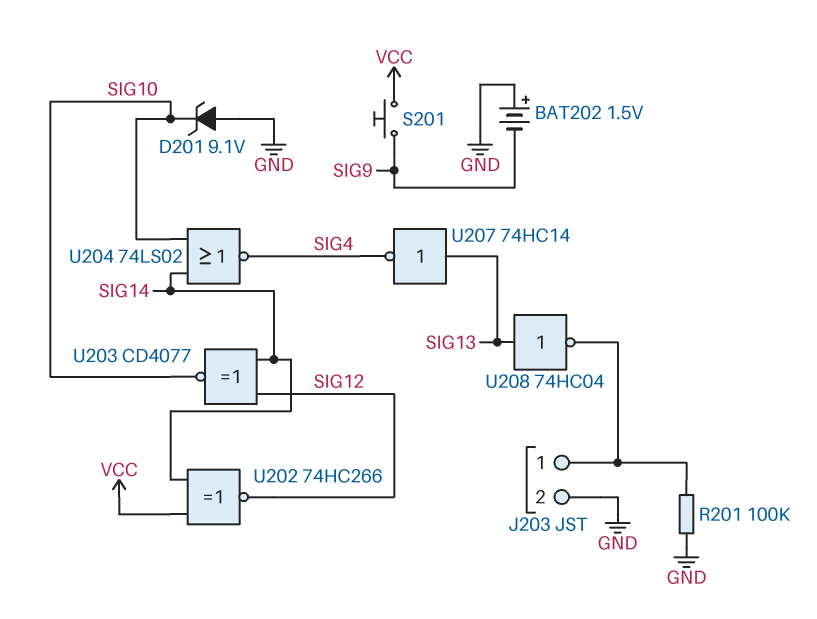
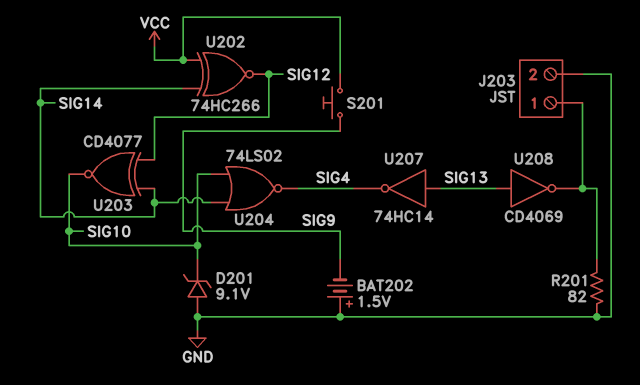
R201: 100k (GND, J203/1) -> 82 (GND, J203/1)
U208: NOT 74HC04 (in SIG13, out J203/1) -> NOT CD4069 (in SIG13, out J203/1)

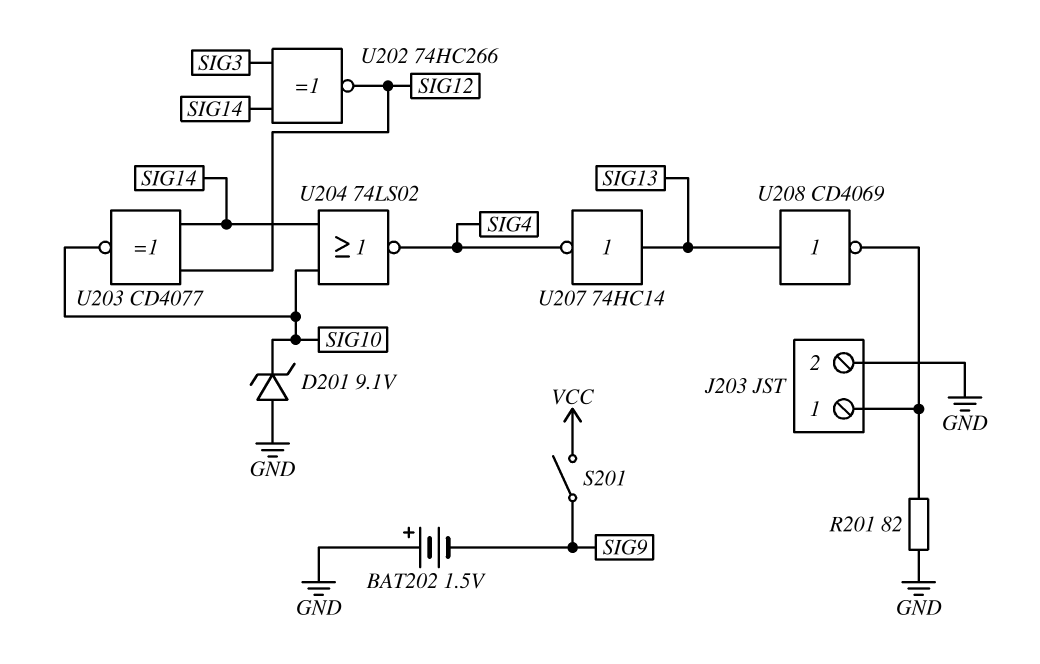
S201: button (SIG9, VCC) -> switch (SIG9, VCC)
U202: XNOR 74HC266 (in SIG14, in VCC, out SIG12) -> XNOR 74HC266 (in SIG3, in SIG14, out SIG12)

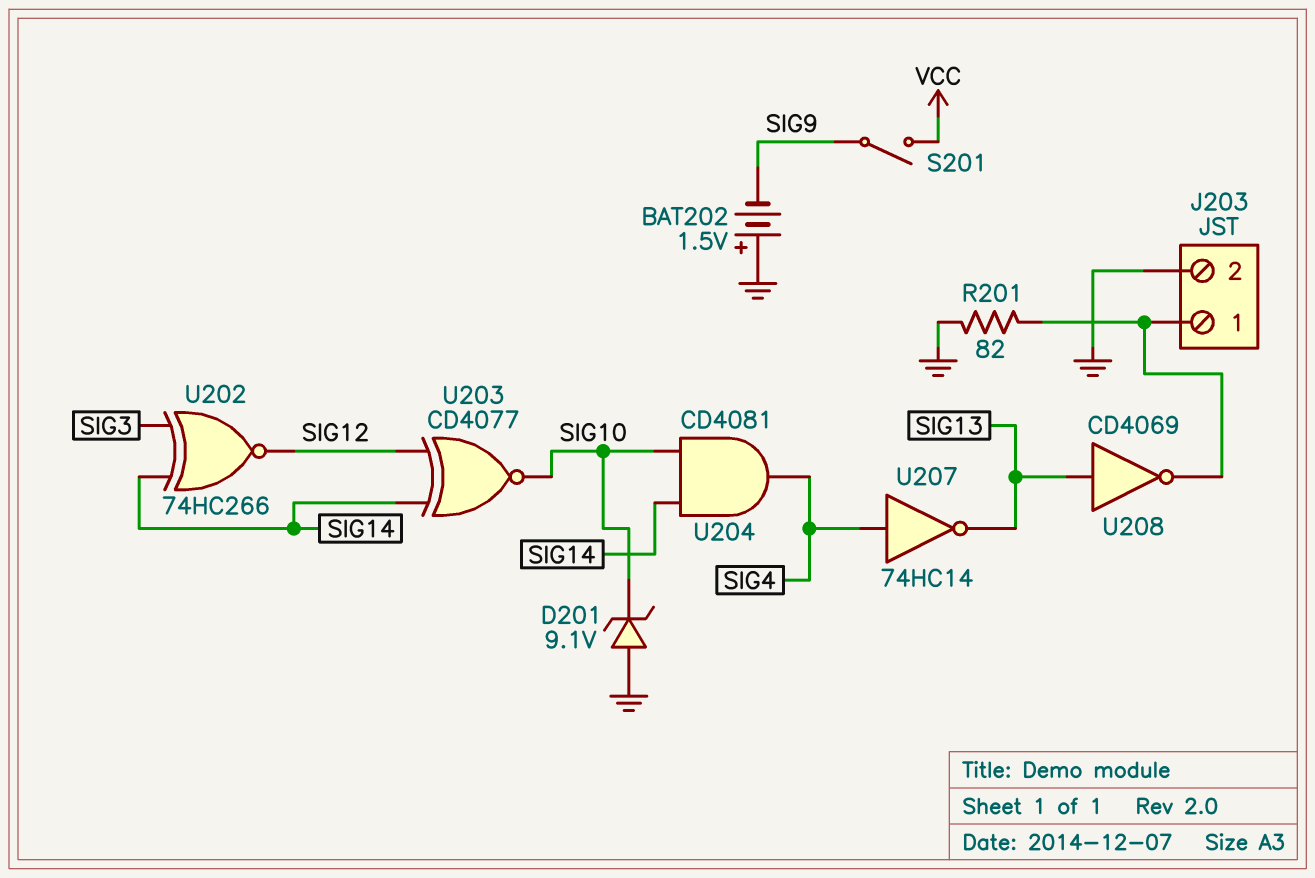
U204: NOR 74LS02 (in SIG10, in SIG14, out SIG4) -> AND CD4081 (in SIG10, in SIG14, out SIG4)
U207: NOT 74HC14 (in SIG13, out SIG4) -> NOT 74HC14 (in SIG4, out SIG13)

